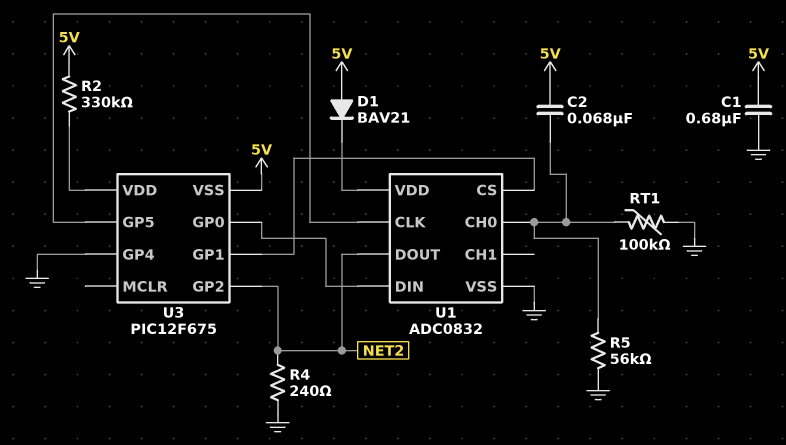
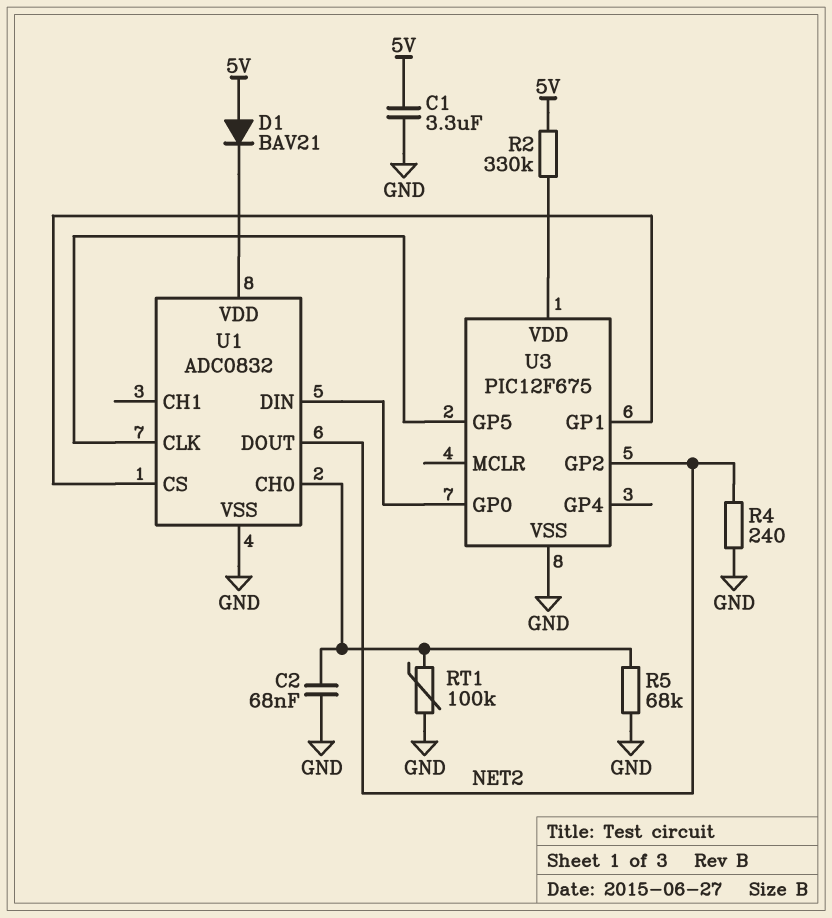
C1: 680nF (5V, GND) -> 3.3uF (5V, GND)
C2: 68nF (5V, U1/CH0) -> 68nF (GND, U1/CH0)
R5: 56k (GND, U1/CH0) -> 68k (GND, U1/CH0)
U3 pin GP4: GND -> none
U3 pin VSS: 5V -> GND

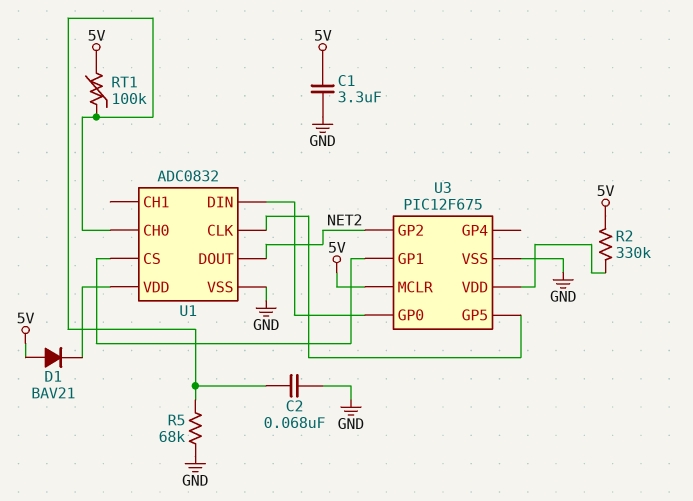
R4: 240 (GND, NET2) -> none
RT1: 100k (GND, U1/CH0) -> 100k (5V, U1/CH0)
U3 pin MCLR: none -> 5V

